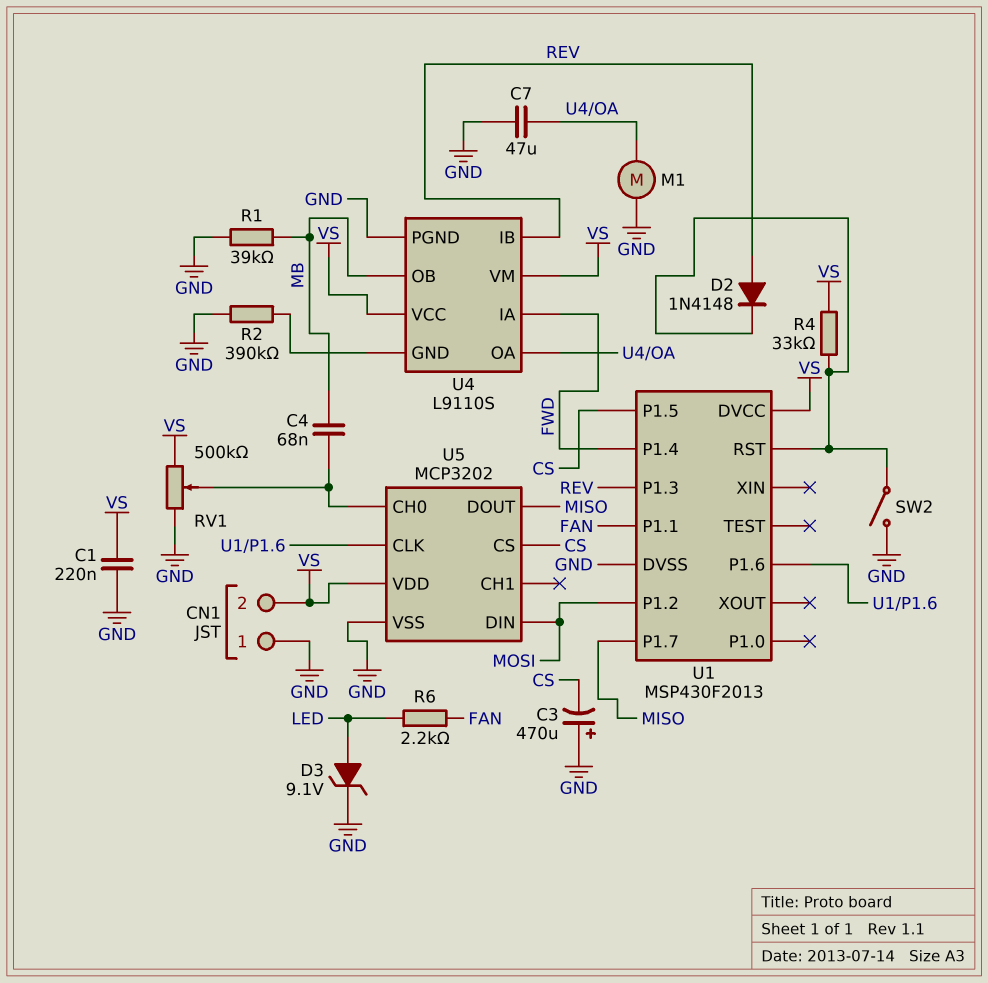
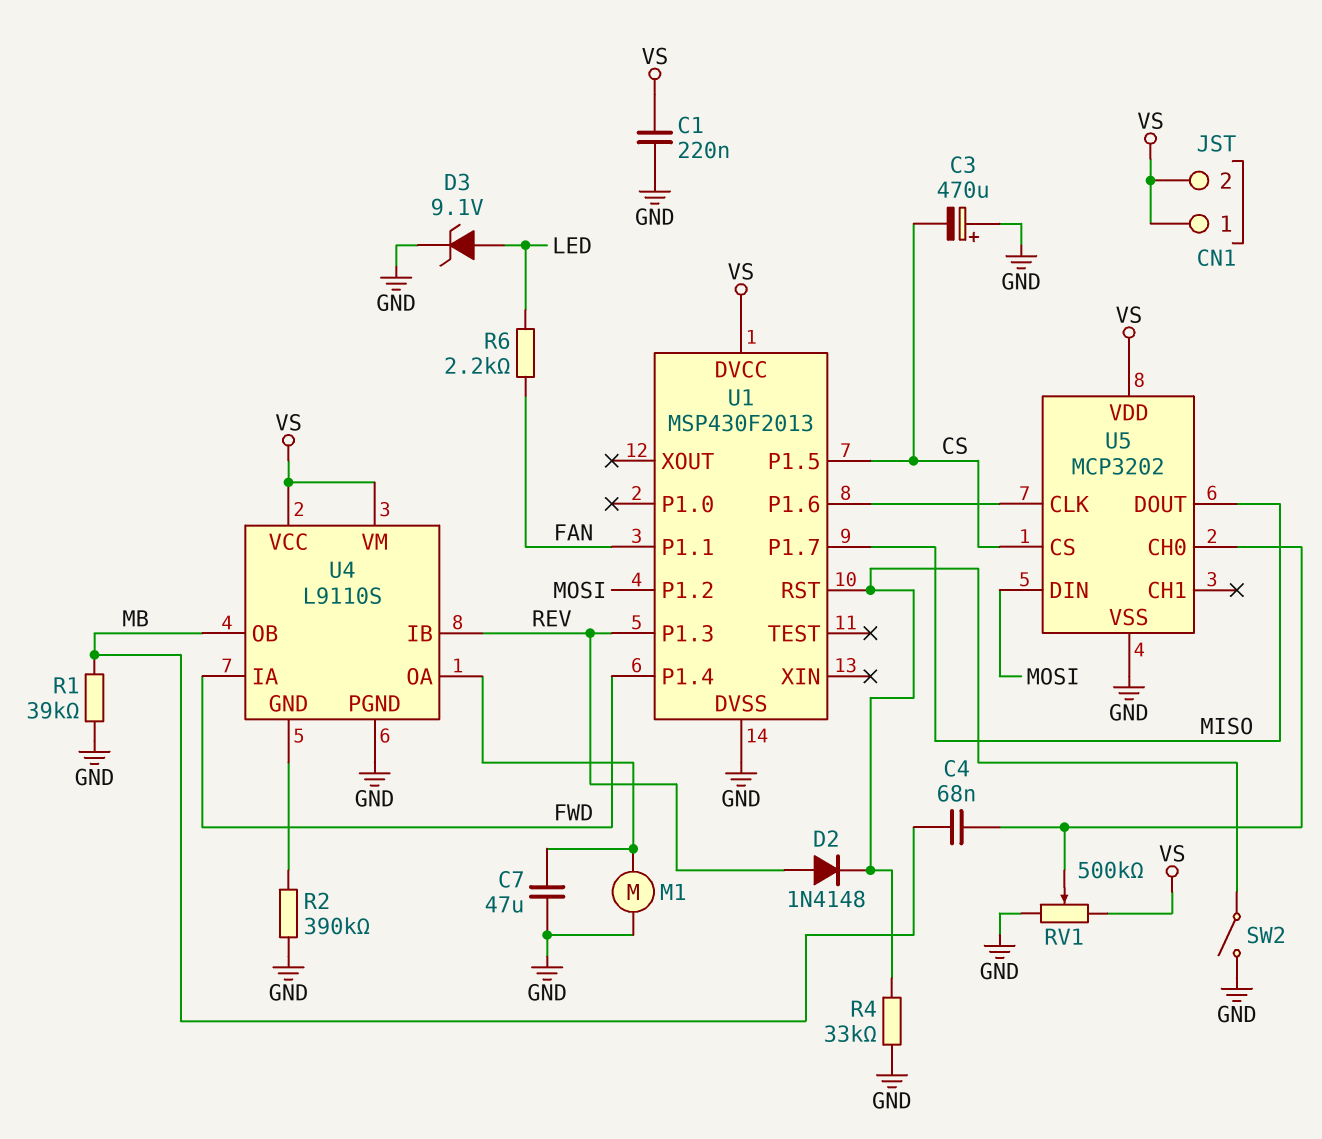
CN1 pin 1: GND -> VS
R4: 33k (U1/RST, VS) -> 33k (GND, U1/RST)

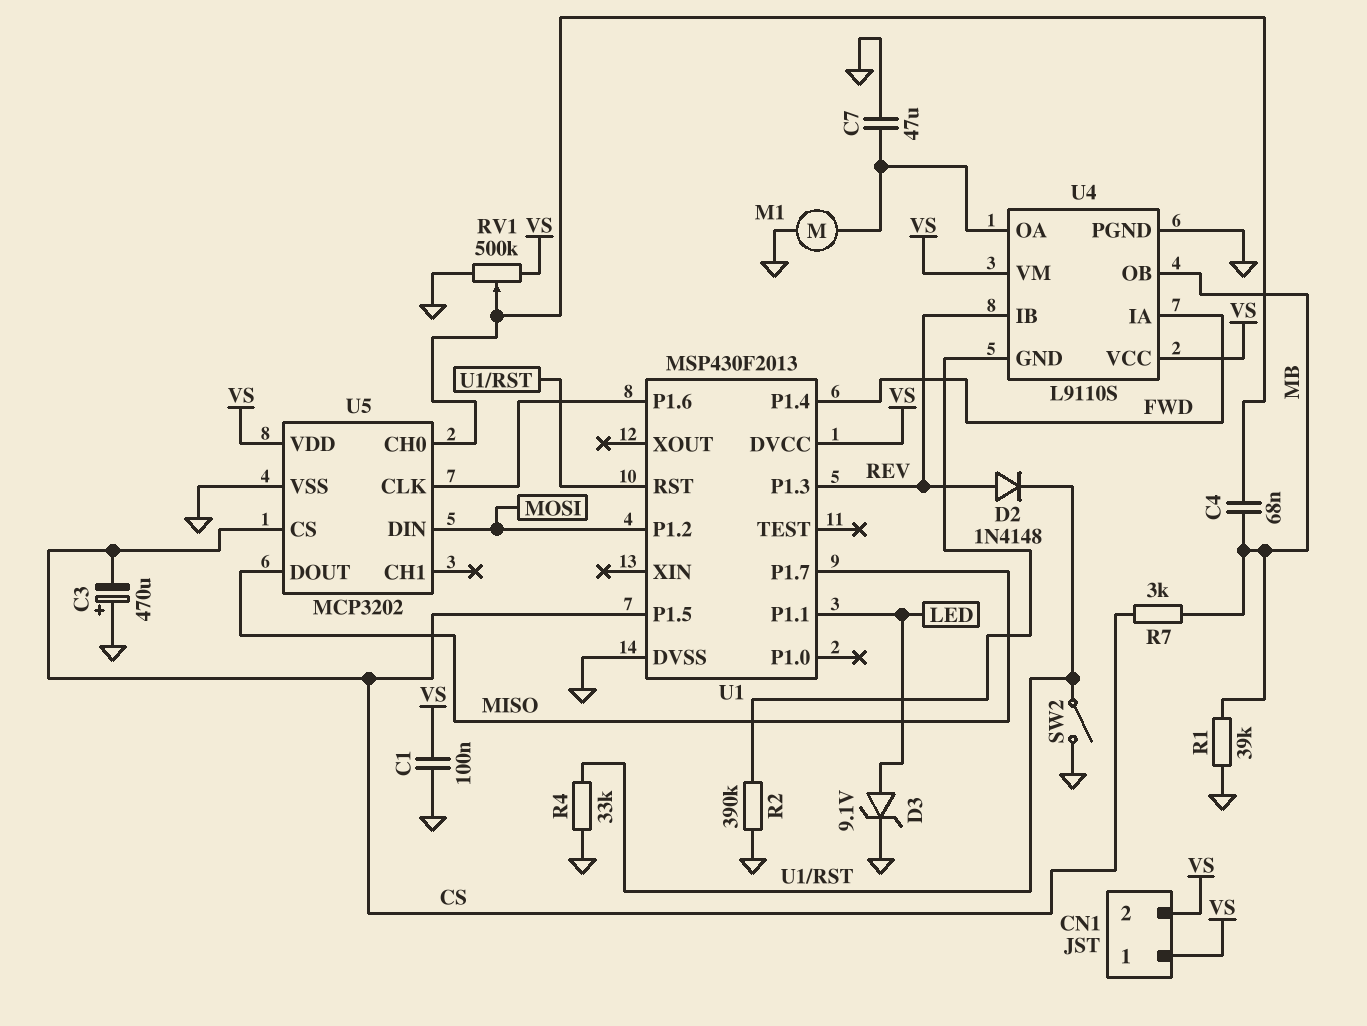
C1: 220nF (GND, VS) -> 100nF (GND, VS)
R6: 2.2k (FAN, LED) -> none
R7: none -> 3k (CS, MB)
U1 pin P1.1: FAN -> LED

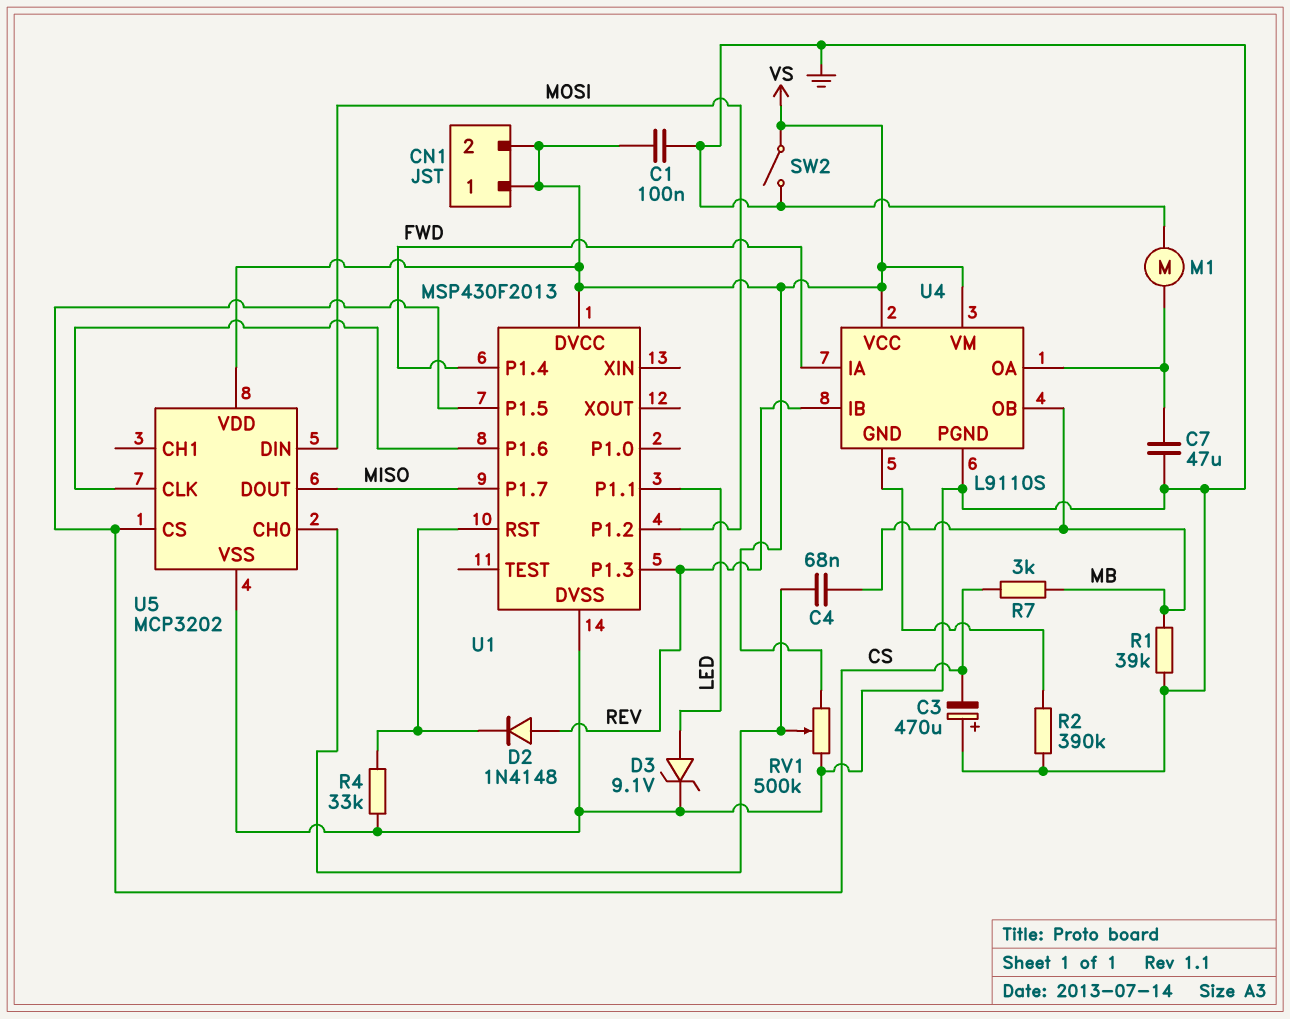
SW2: switch (GND, U1/RST) -> switch (GND, VS)

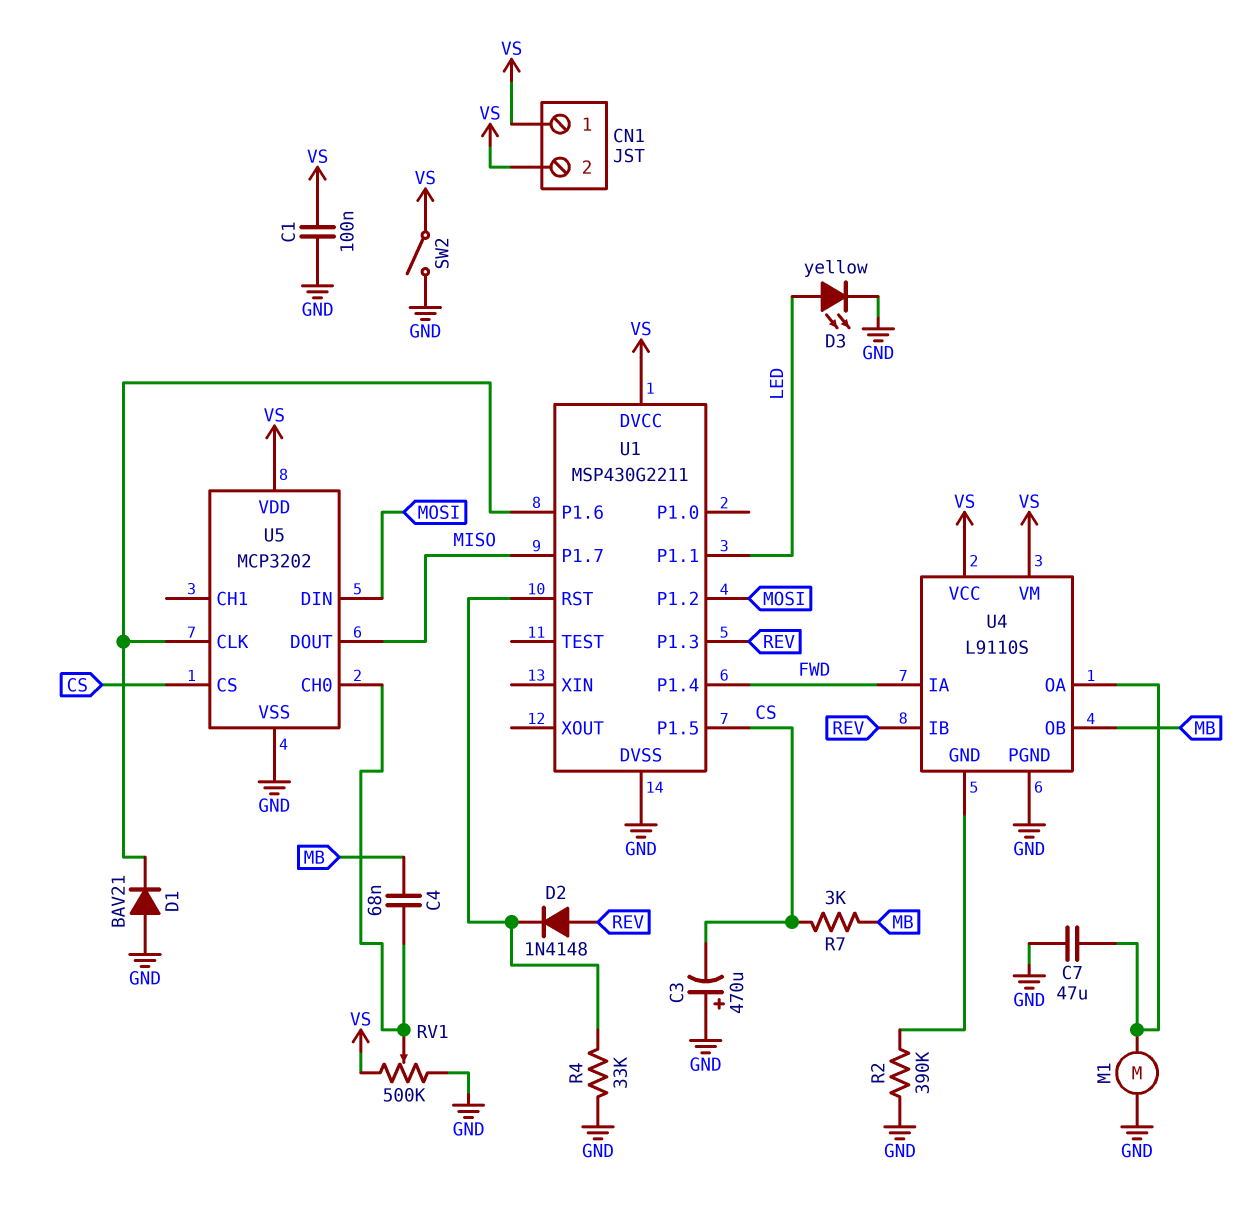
D1: none -> diode BAV21 (A GND, K U1/P1.6)
D3: zener 9.1V (A LED, K GND) -> LED yellow (A LED, K GND)
R1: 39k (GND, MB) -> none
U1: MSP430F2013 -> MSP430G2211

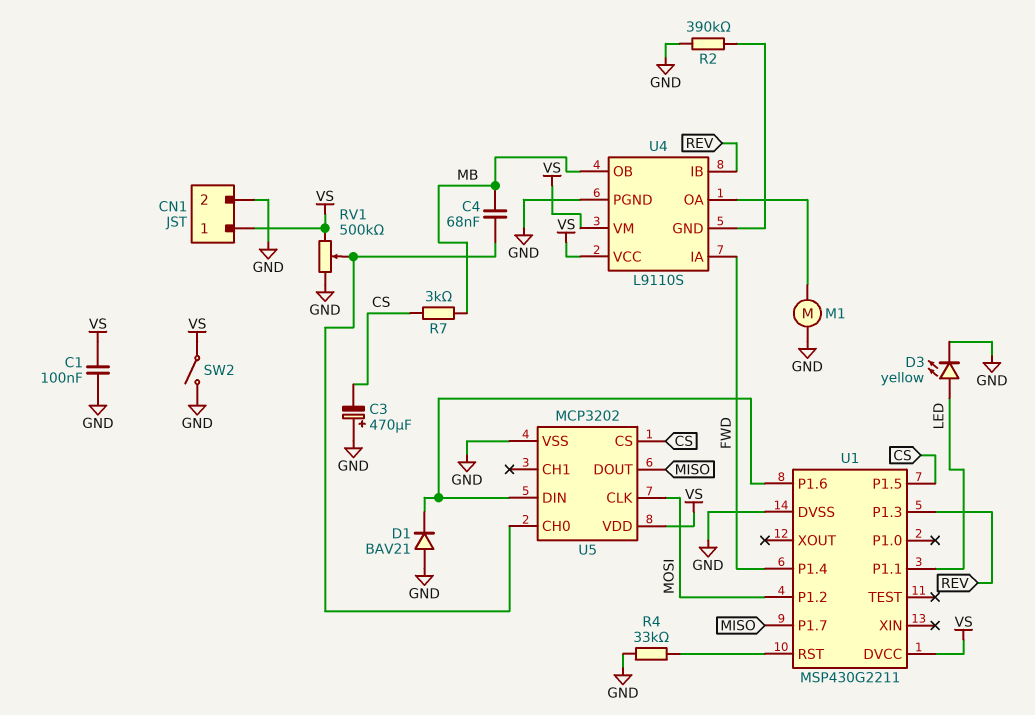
C7: 47uF (GND, U4/OA) -> none
CN1 pin 2: VS -> GND
D2: diode 1N4148 (A REV, K U1/RST) -> none
U5 pin CLK: U1/P1.6 -> MOSI
U5 pin DIN: MOSI -> U1/P1.6

